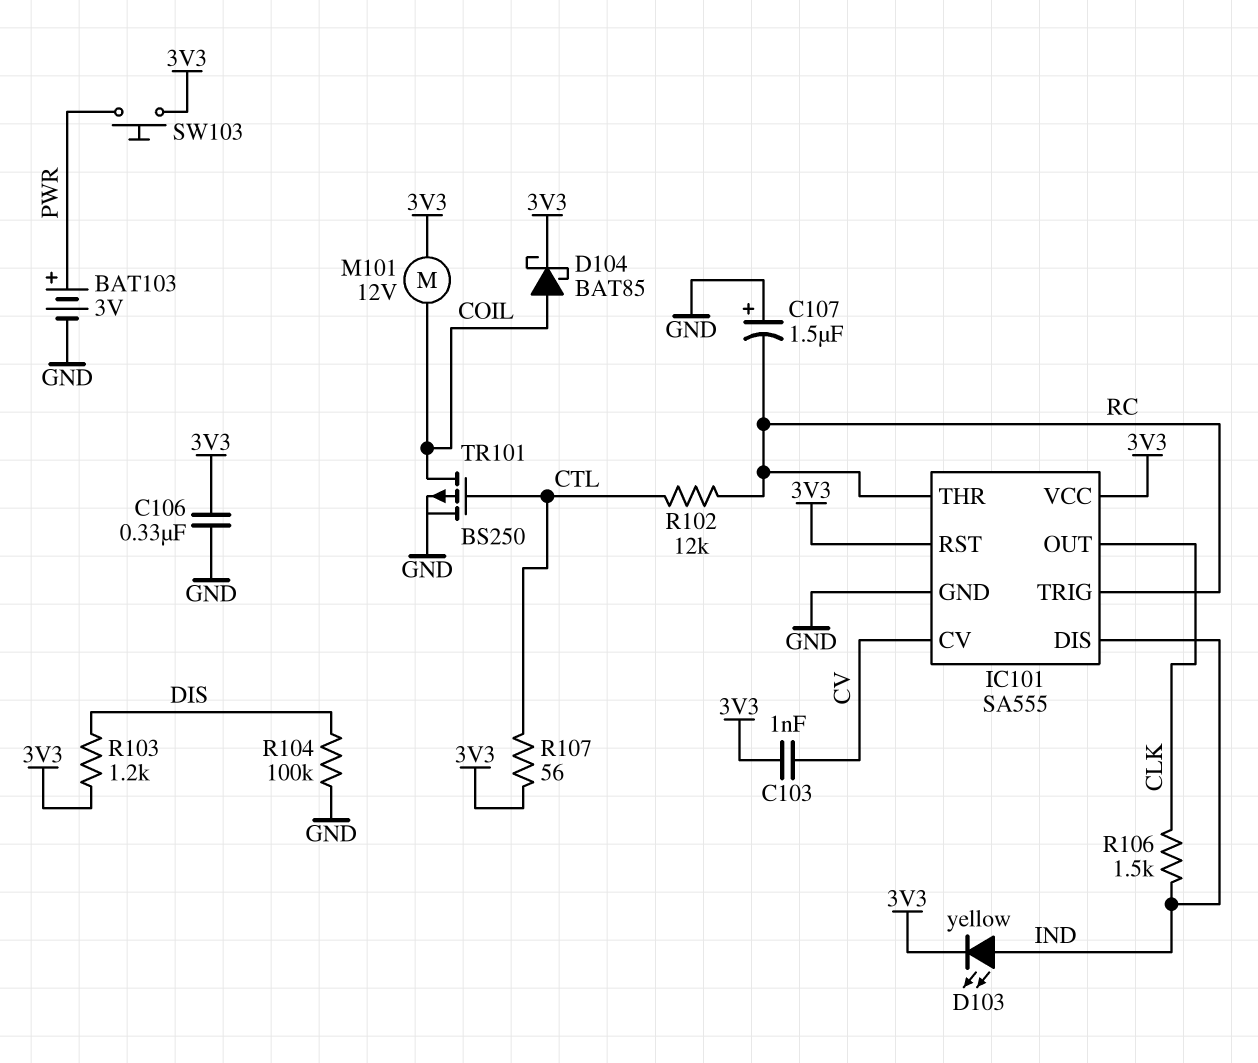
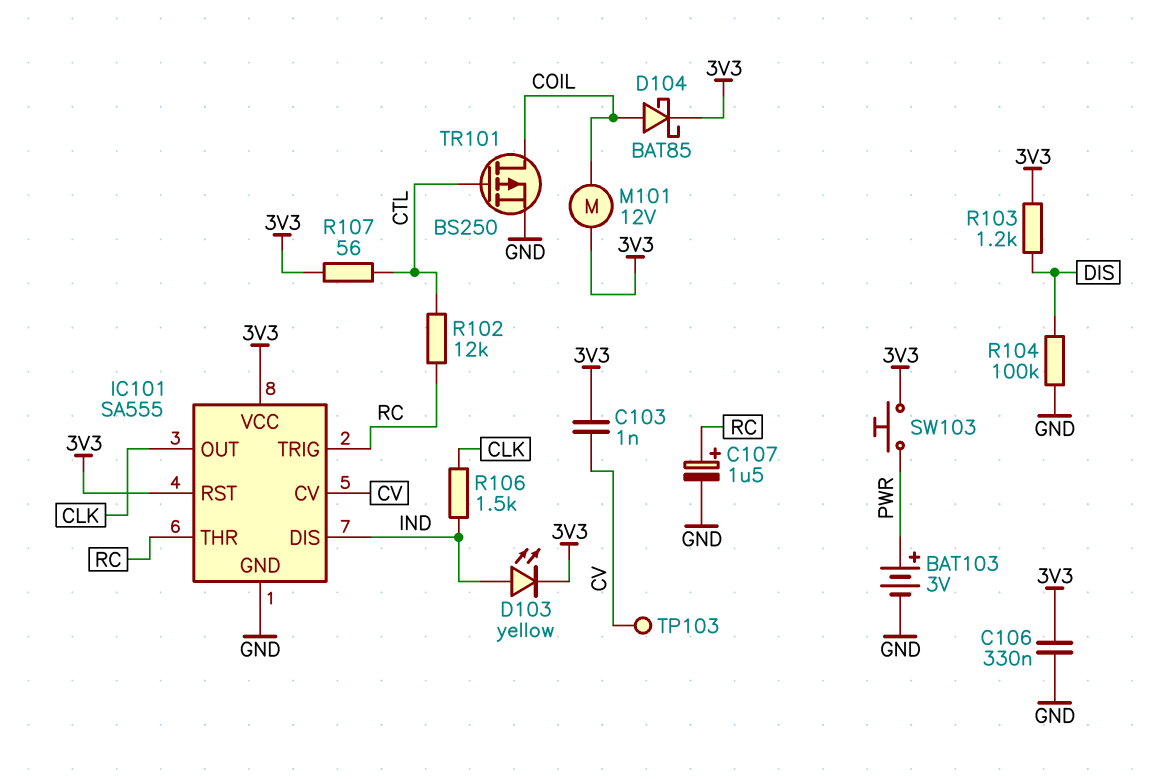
C107: 1.5uF (plus GND, minus RC) -> 1.5uF (plus RC, minus GND)
TP103: none -> test point (CV)

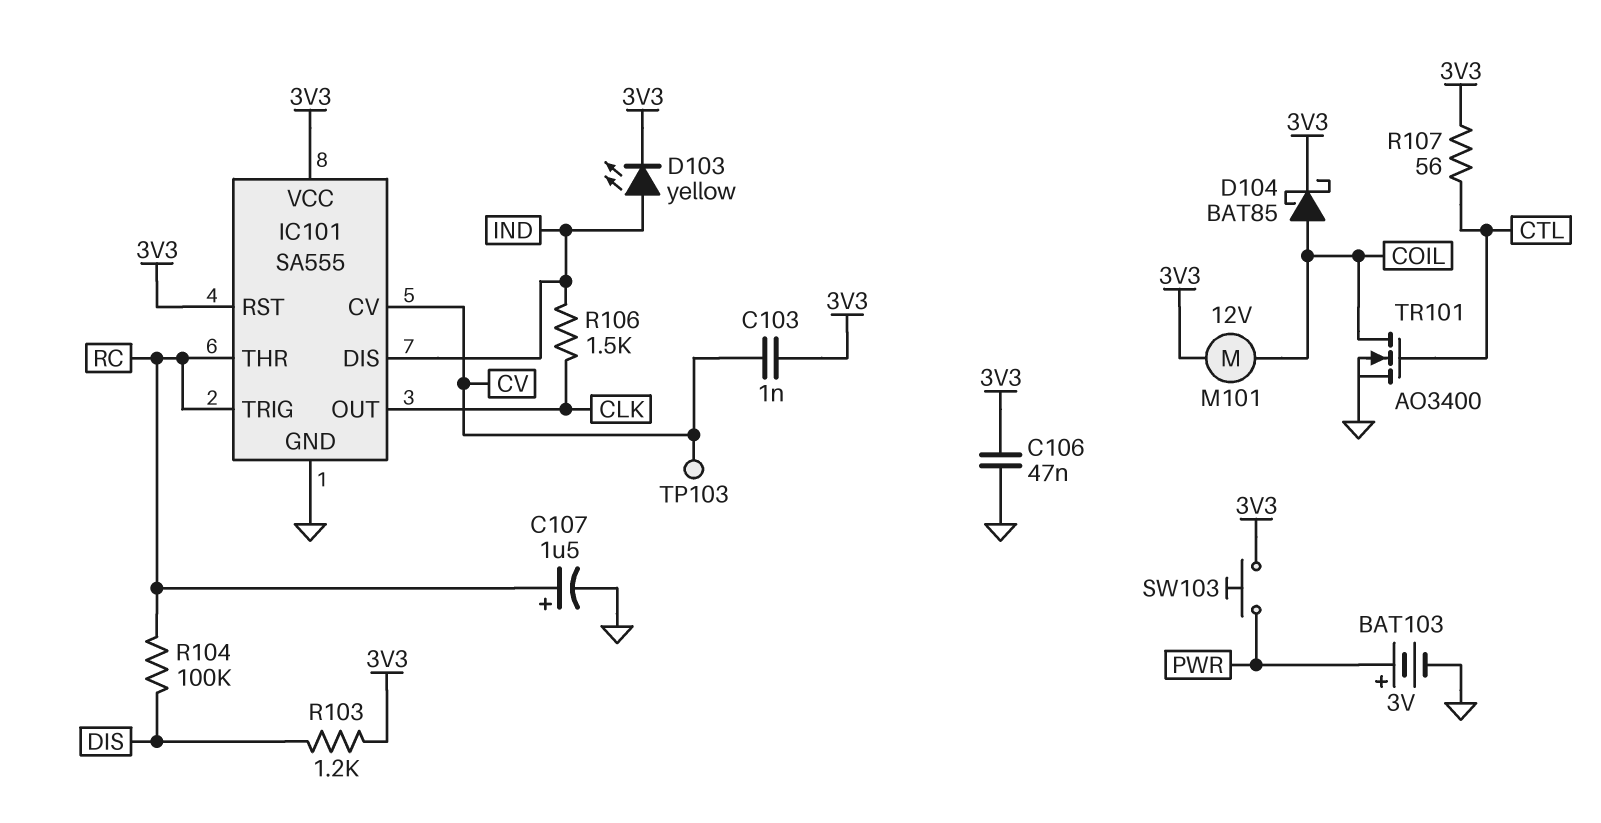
C106: 330nF (3V3, GND) -> 47nF (3V3, GND)
R102: 12k (CTL, RC) -> none
R104: 100k (DIS, GND) -> 100k (DIS, RC)
TR101: PMOS BS250 (G CTL, D COIL, S GND) -> NMOS AO3400 (G CTL, D COIL, S GND)

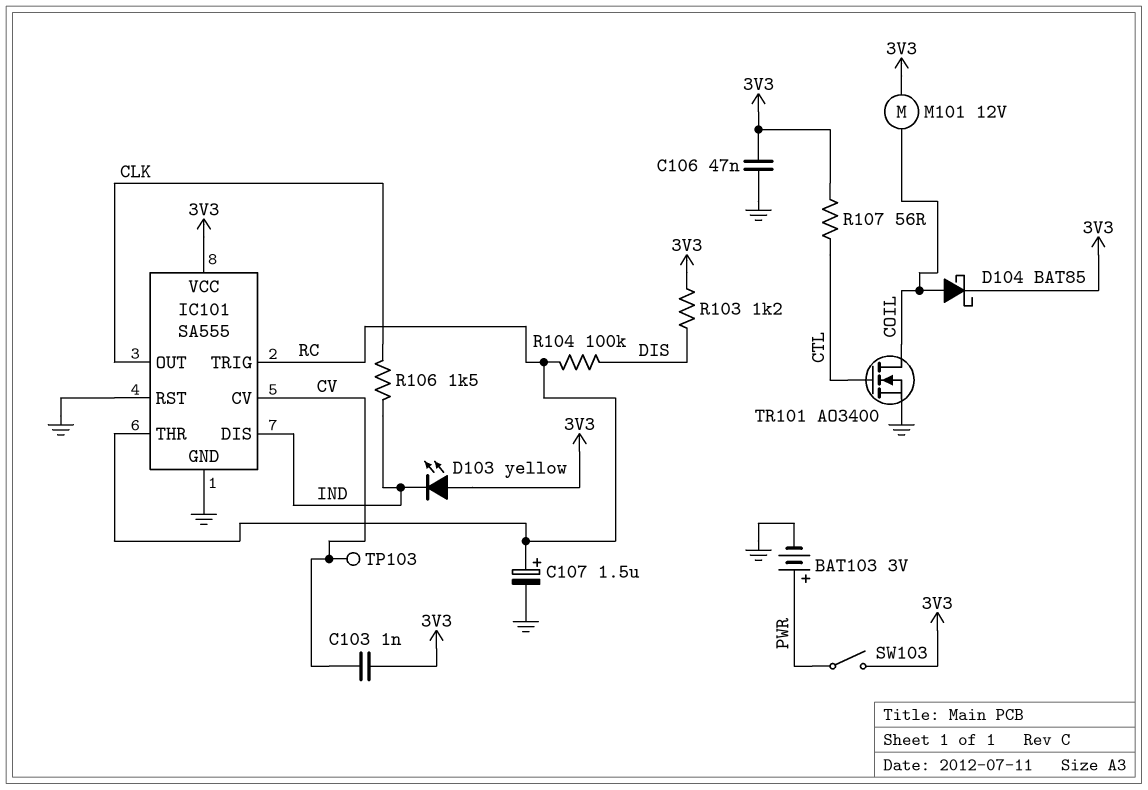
D103: LED yellow (A IND, K 3V3) -> LED yellow (A 3V3, K IND)
IC101 pin RST: 3V3 -> GND
SW103: button (3V3, PWR) -> switch (3V3, PWR)

